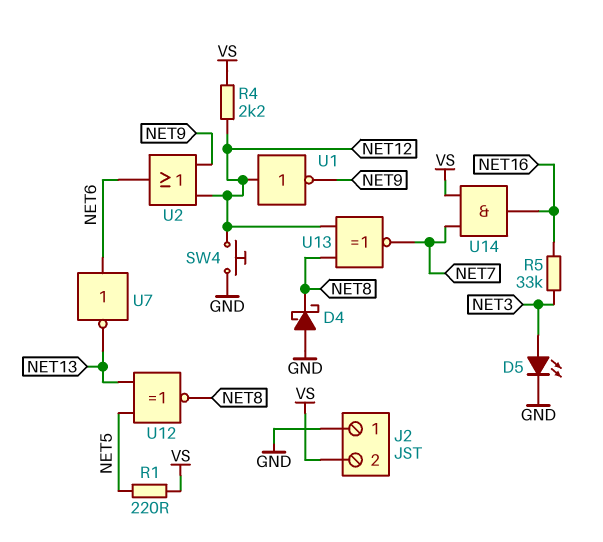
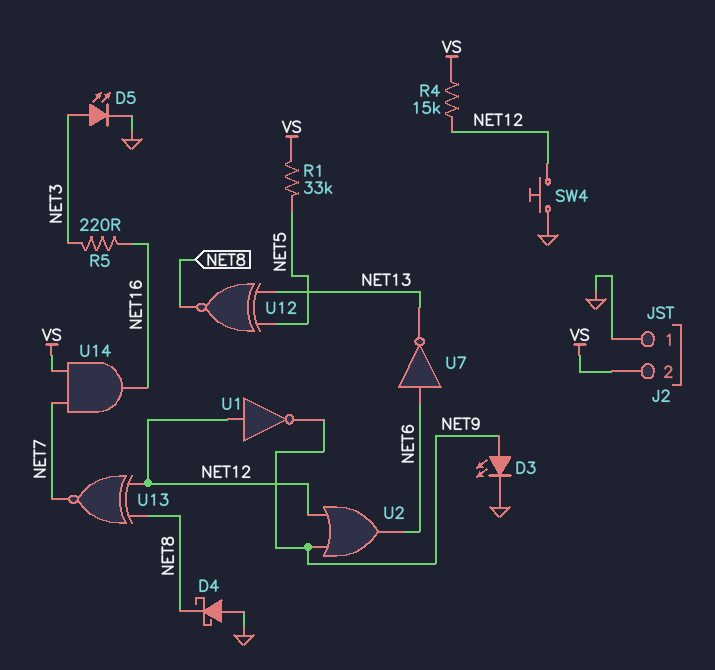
D3: none -> LED (A NET9, K GND)
R1: 220 (NET5, VS) -> 33k (NET5, VS)
R4: 2.2k (NET12, VS) -> 15k (NET12, VS)
R5: 33k (NET3, NET16) -> 220 (NET3, NET16)

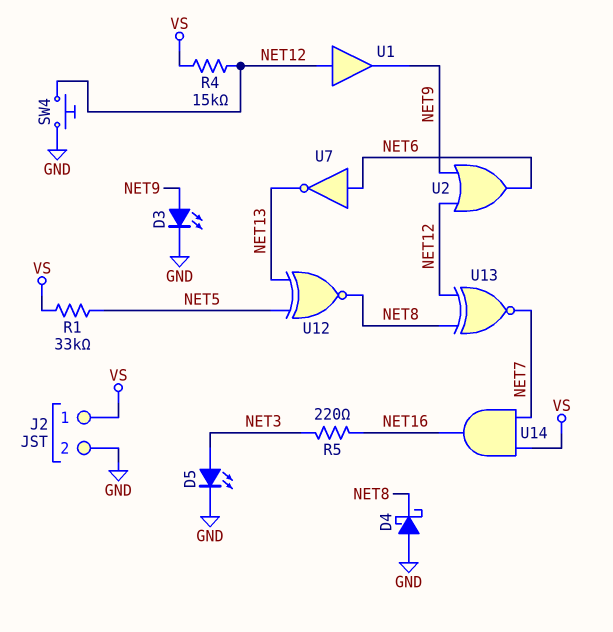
J2 pin 1: GND -> VS
J2 pin 2: VS -> GND
U1: NOT (in NET12, out NET9) -> buffer (in NET12, out NET9)

